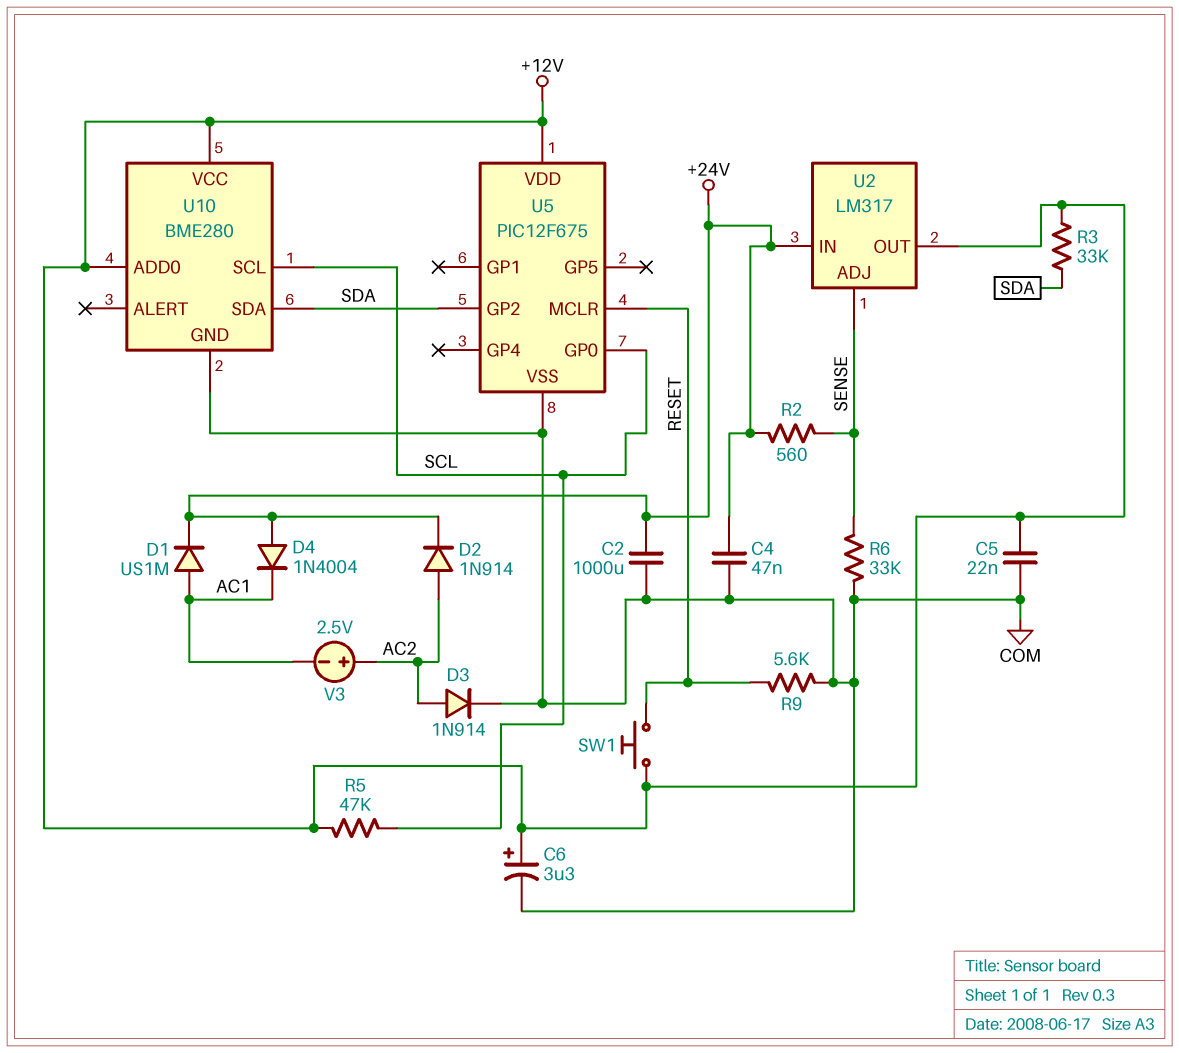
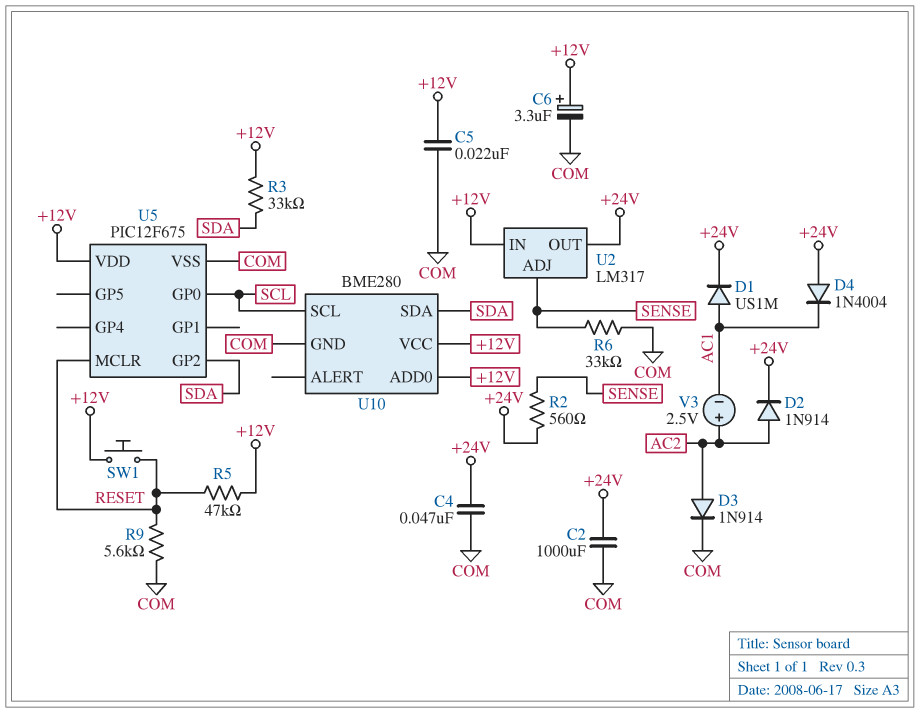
R5: 47k (+12V, SCL) -> 47k (+12V, RESET)
U2 pin IN: +24V -> +12V
U2 pin OUT: +12V -> +24V

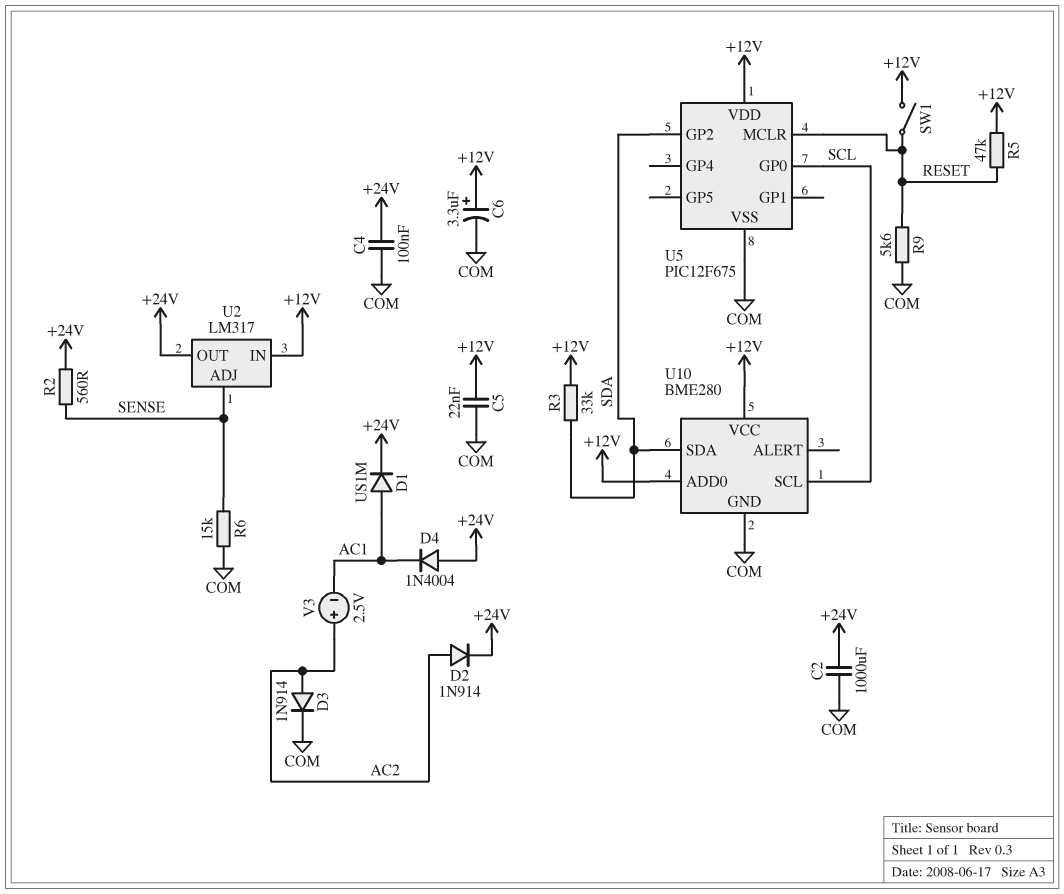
C4: 47nF (+24V, COM) -> 100nF (+24V, COM)
R6: 33k (COM, SENSE) -> 15k (COM, SENSE)
SW1: button (+12V, RESET) -> switch (+12V, RESET)

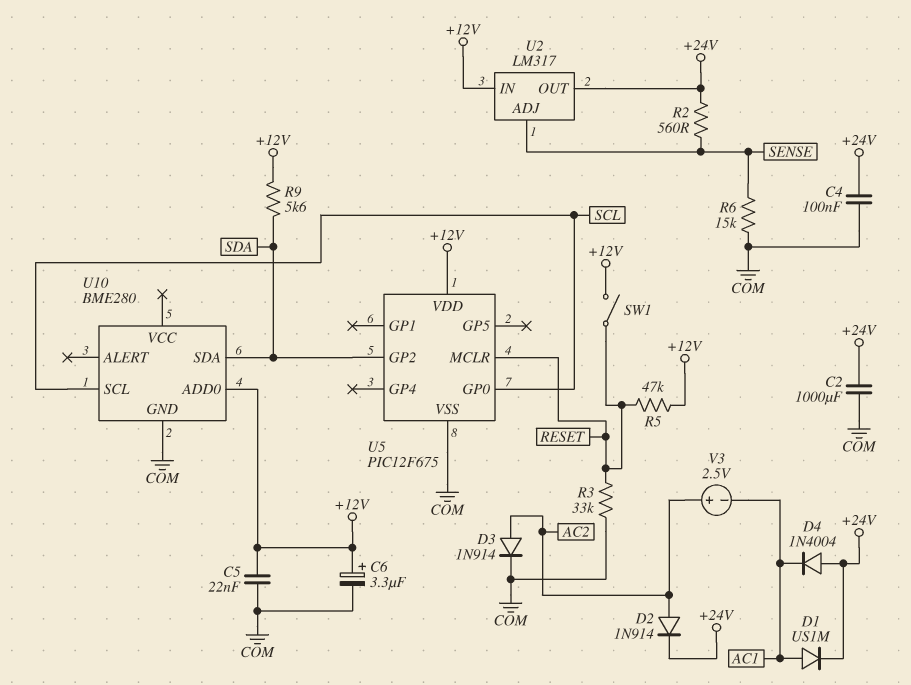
R3: 33k (+12V, SDA) -> 33k (COM, RESET)
R9: 5.6k (COM, RESET) -> 5.6k (+12V, SDA)
U10 pin VCC: +12V -> none

